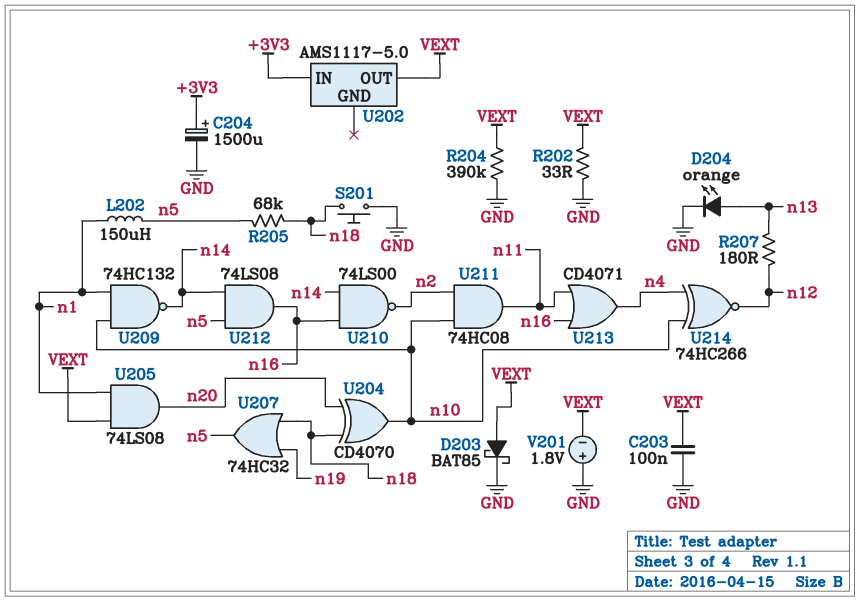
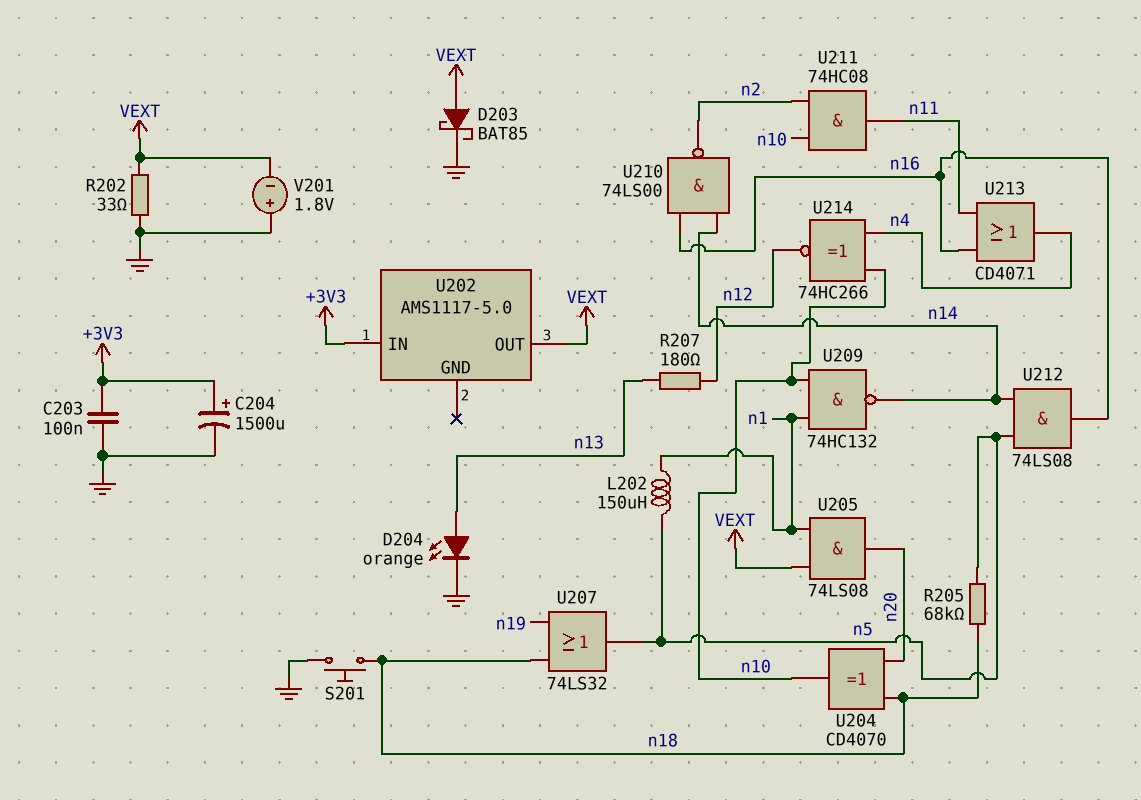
C203: 100nF (GND, VEXT) -> 100nF (+3V3, GND)
R204: 390k (GND, VEXT) -> none
U207: OR 74HC32 (in n18, in n19, out n5) -> OR 74LS32 (in n18, in n19, out n5)

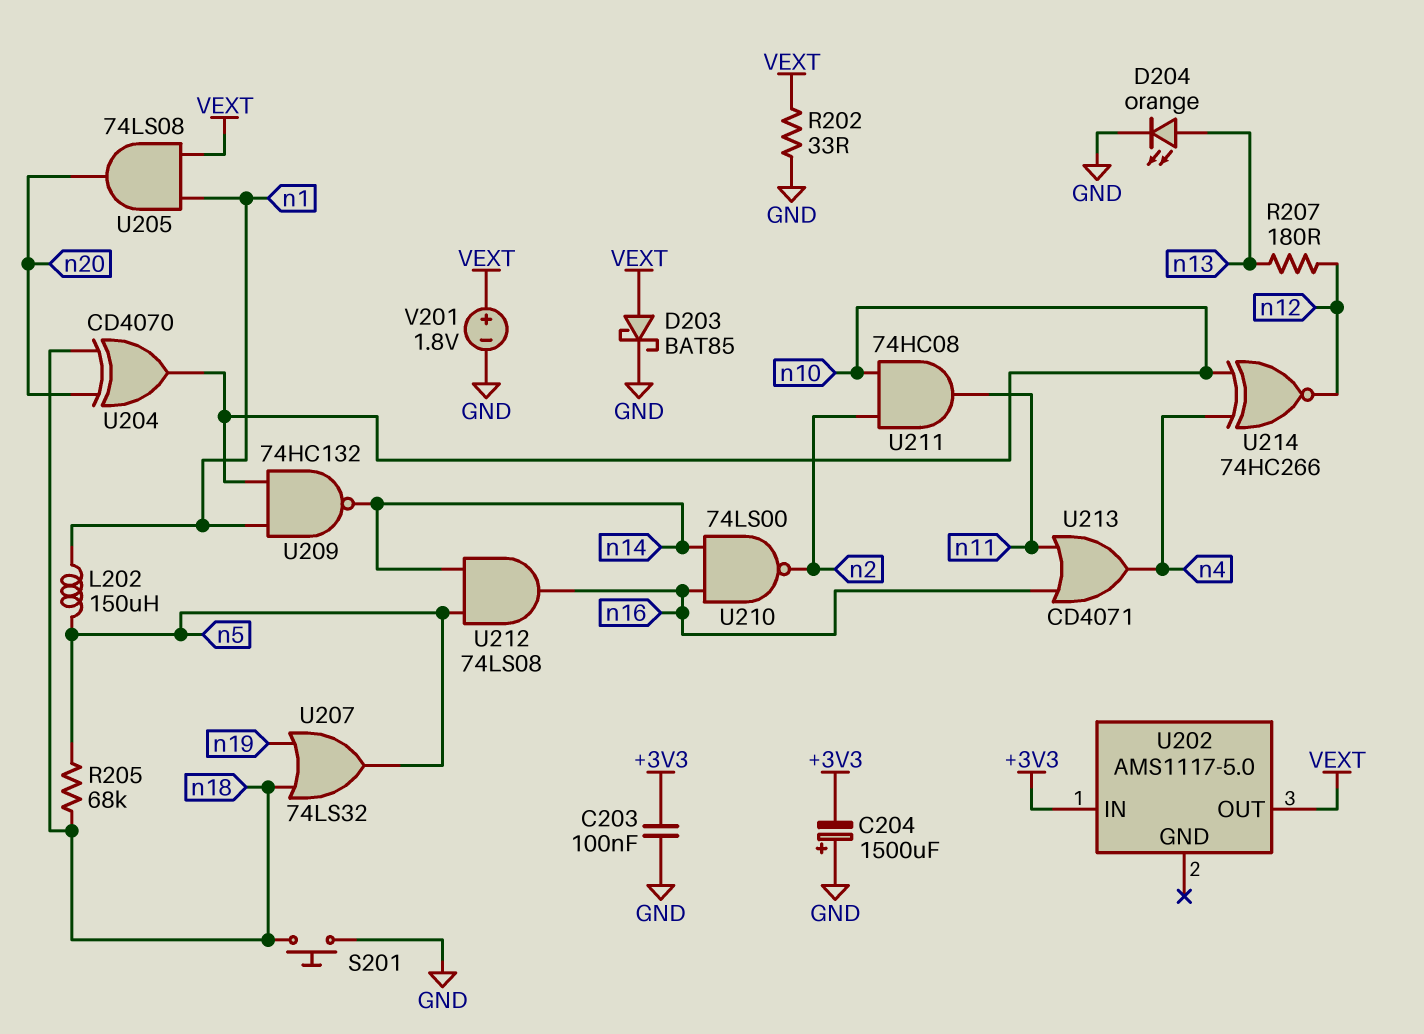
C204: 1500uF (plus +3V3, minus GND) -> 1500uF (plus GND, minus +3V3)
V201: 1.8V (plus GND, minus VEXT) -> 1.8V (plus VEXT, minus GND)

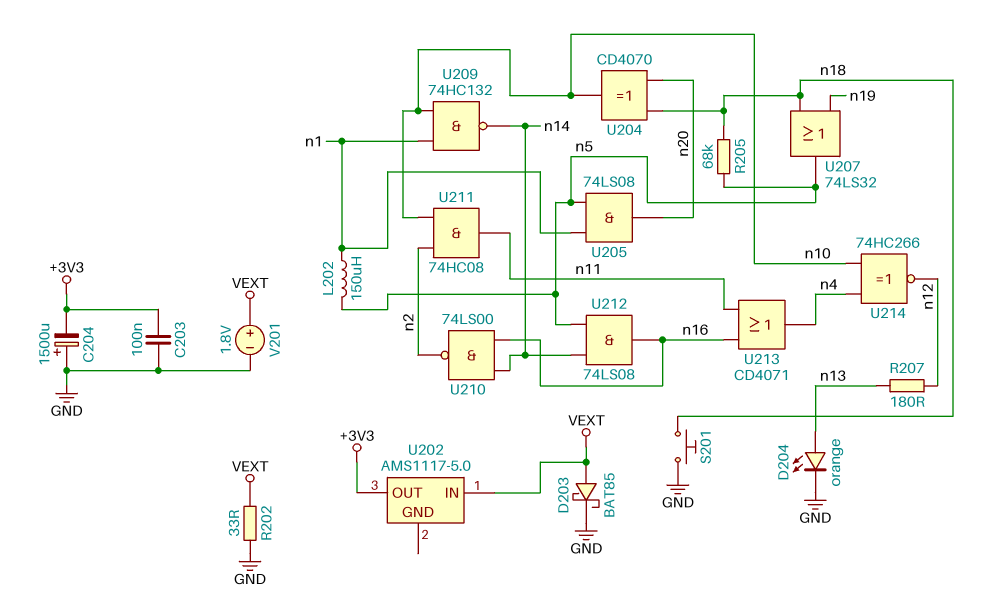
U202 pin IN: +3V3 -> VEXT
U202 pin OUT: VEXT -> +3V3
U205: AND 74LS08 (in VEXT, in n1, out n20) -> AND 74LS08 (in n1, in n5, out n20)

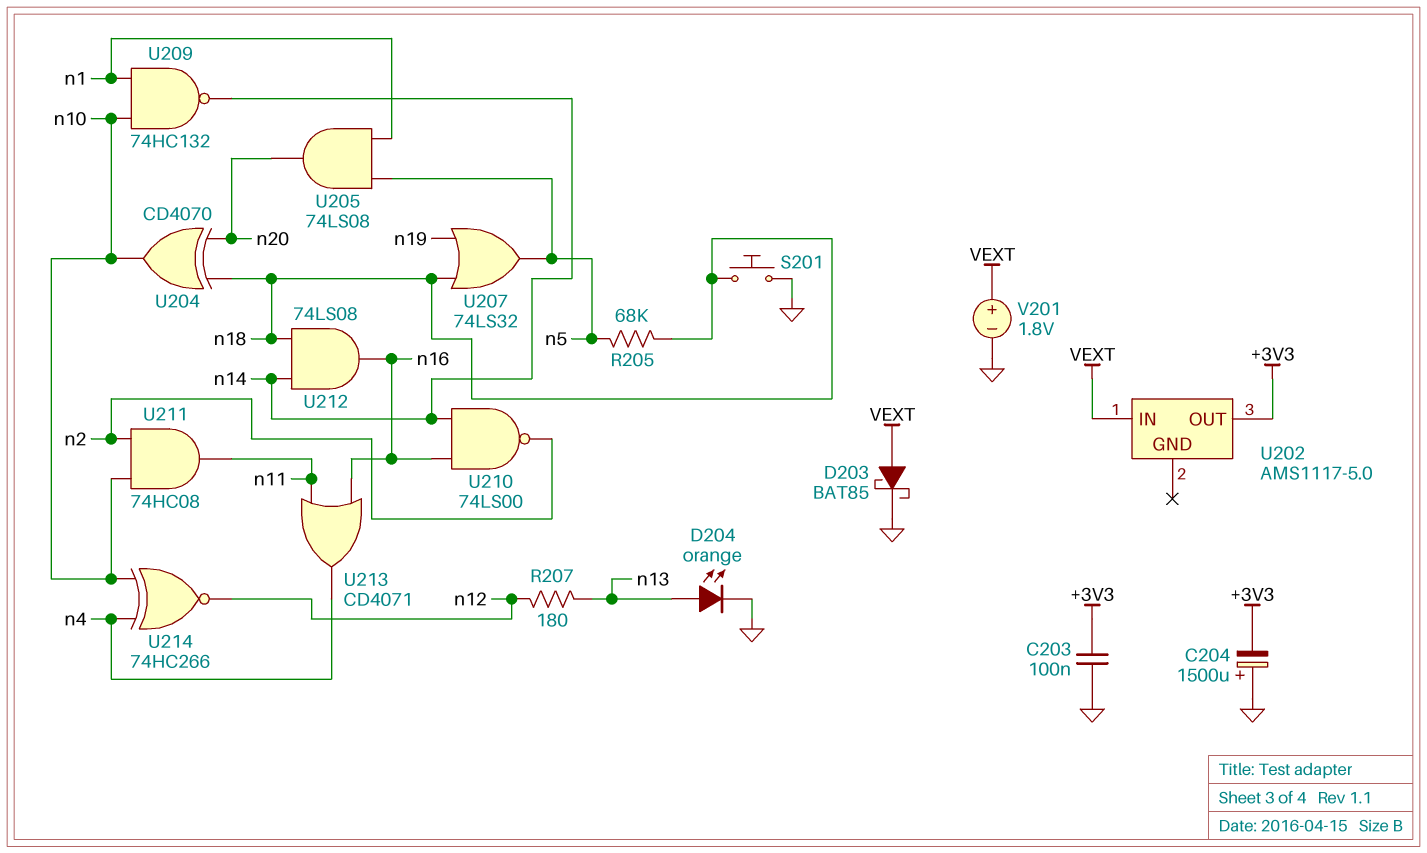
L202: 150uH (n1, n5) -> none
R202: 33 (GND, VEXT) -> none
U212: AND 74LS08 (in n5, in n14, out n16) -> AND 74LS08 (in n14, in n18, out n16)

